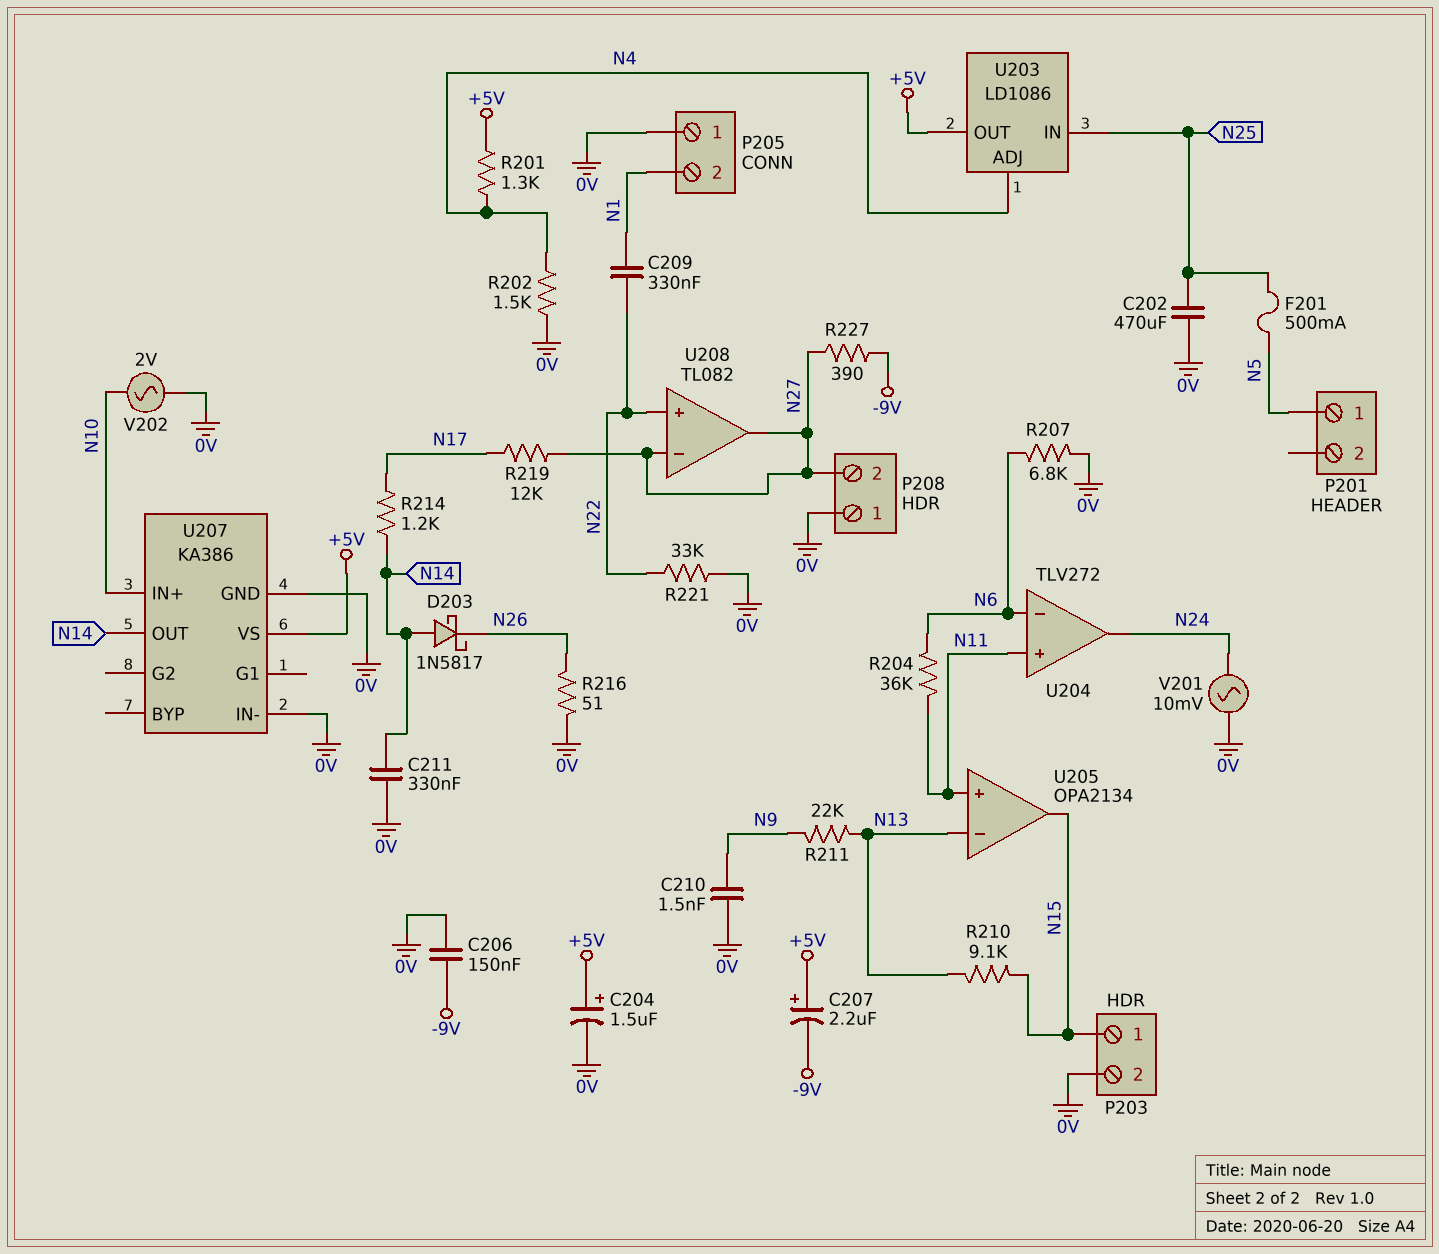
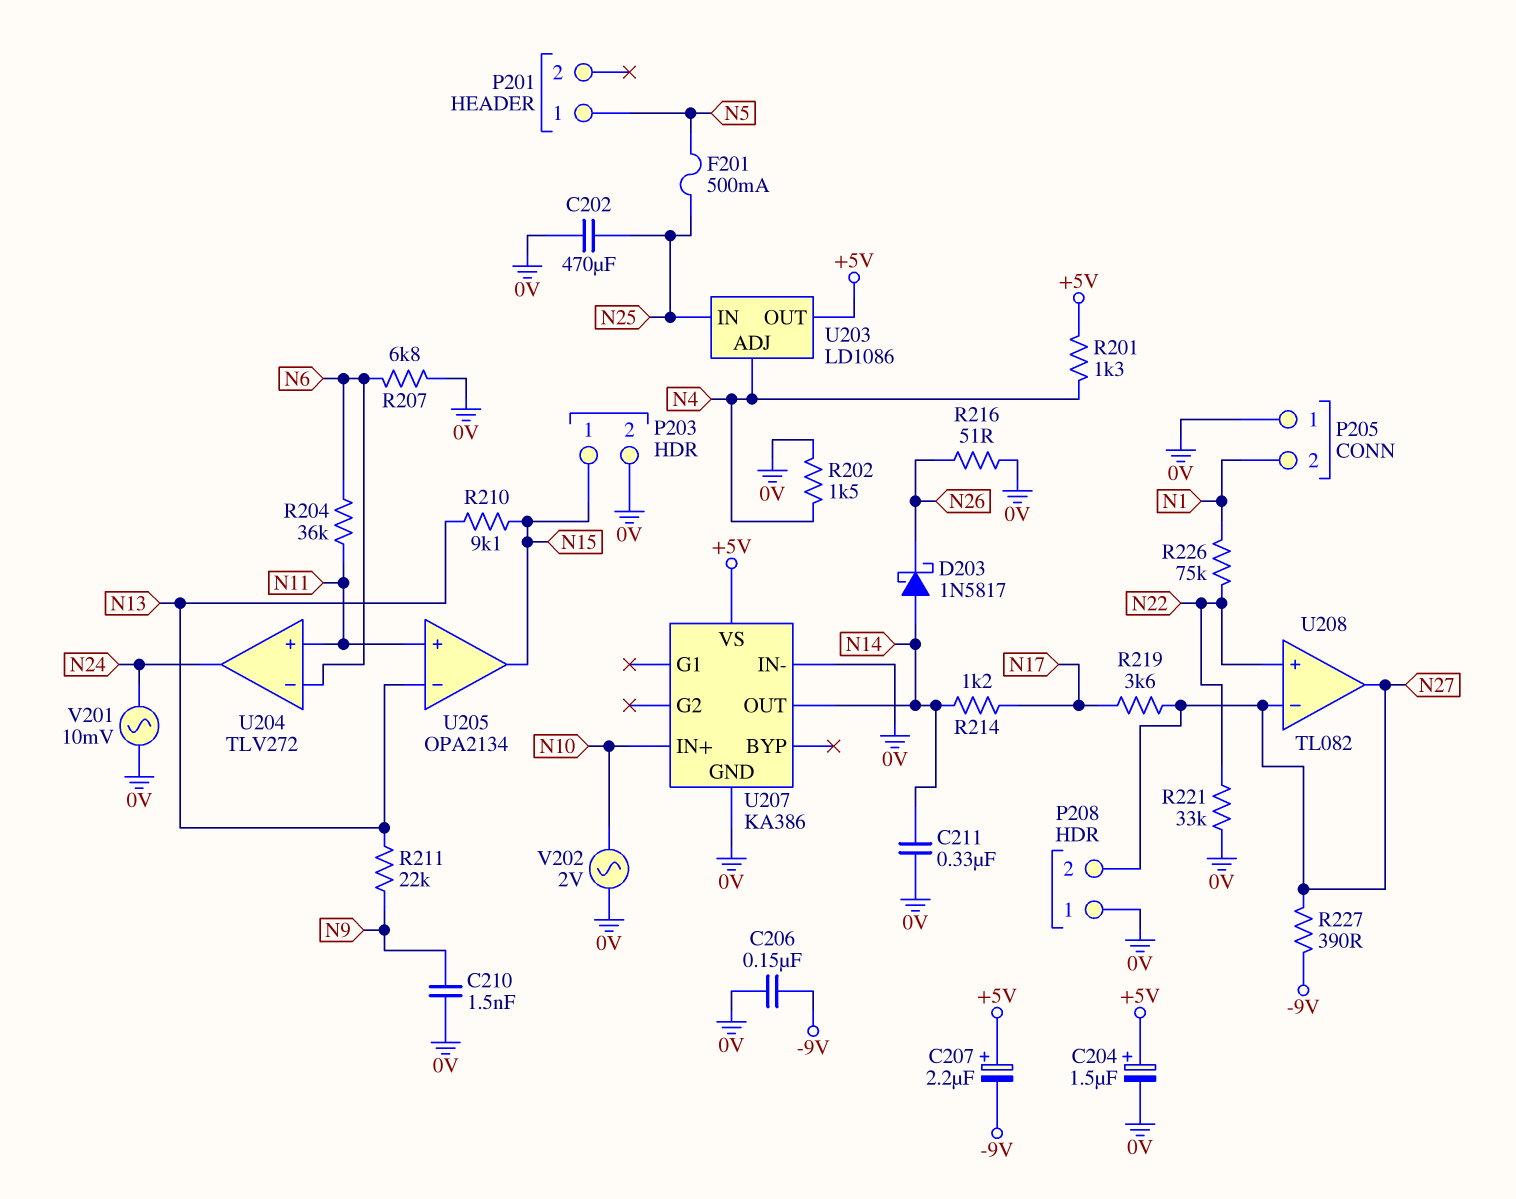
C209: 330nF (N1, N22) -> none
R219: 12k (N17, N27) -> 3.6k (N17, N27)
R226: none -> 75k (N1, N22)

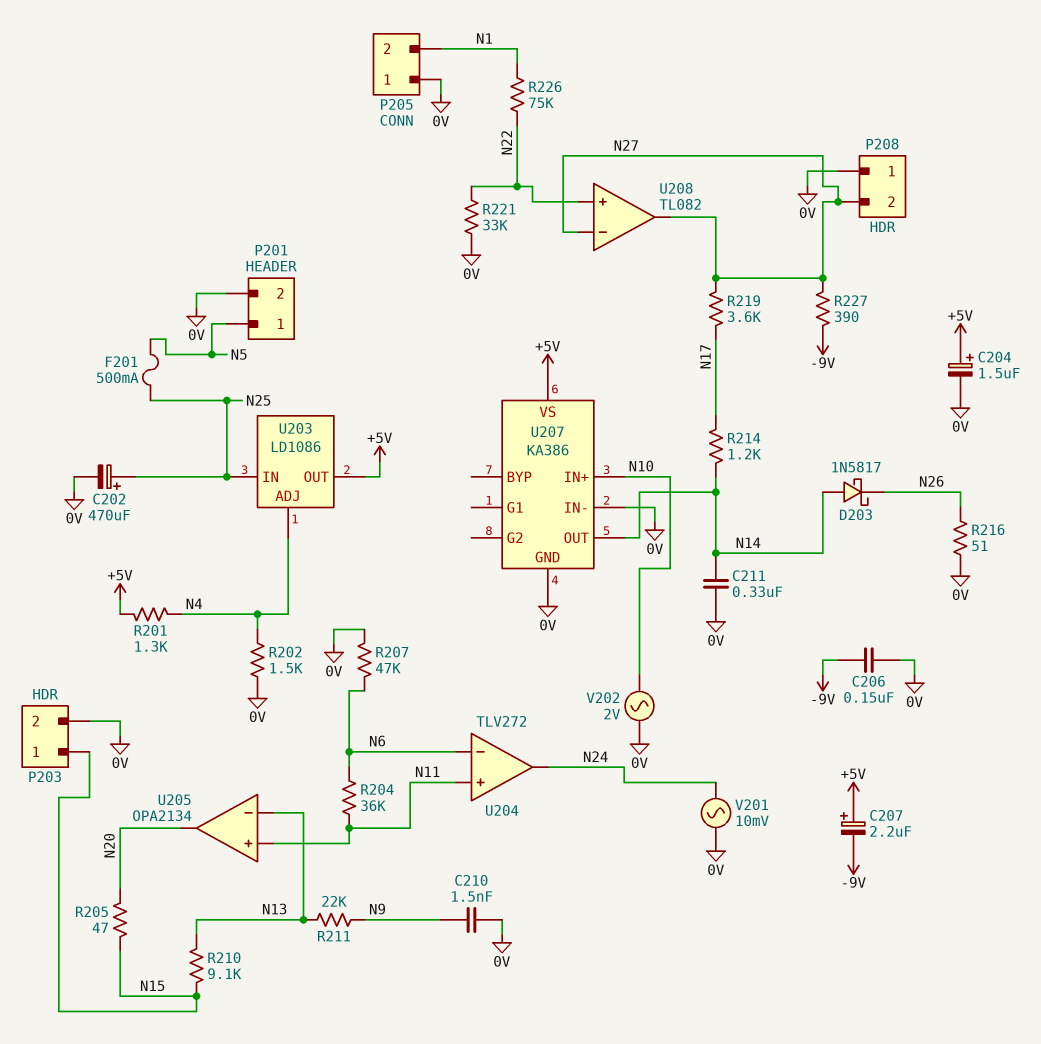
C202: 470uF (0V, N25) -> 470uF (plus N25, minus 0V)
P201 pin 2: none -> 0V
R205: none -> 47 (N15, N20)
R207: 6.8k (0V, N6) -> 47k (0V, N6)
U205 pin out: N15 -> N20

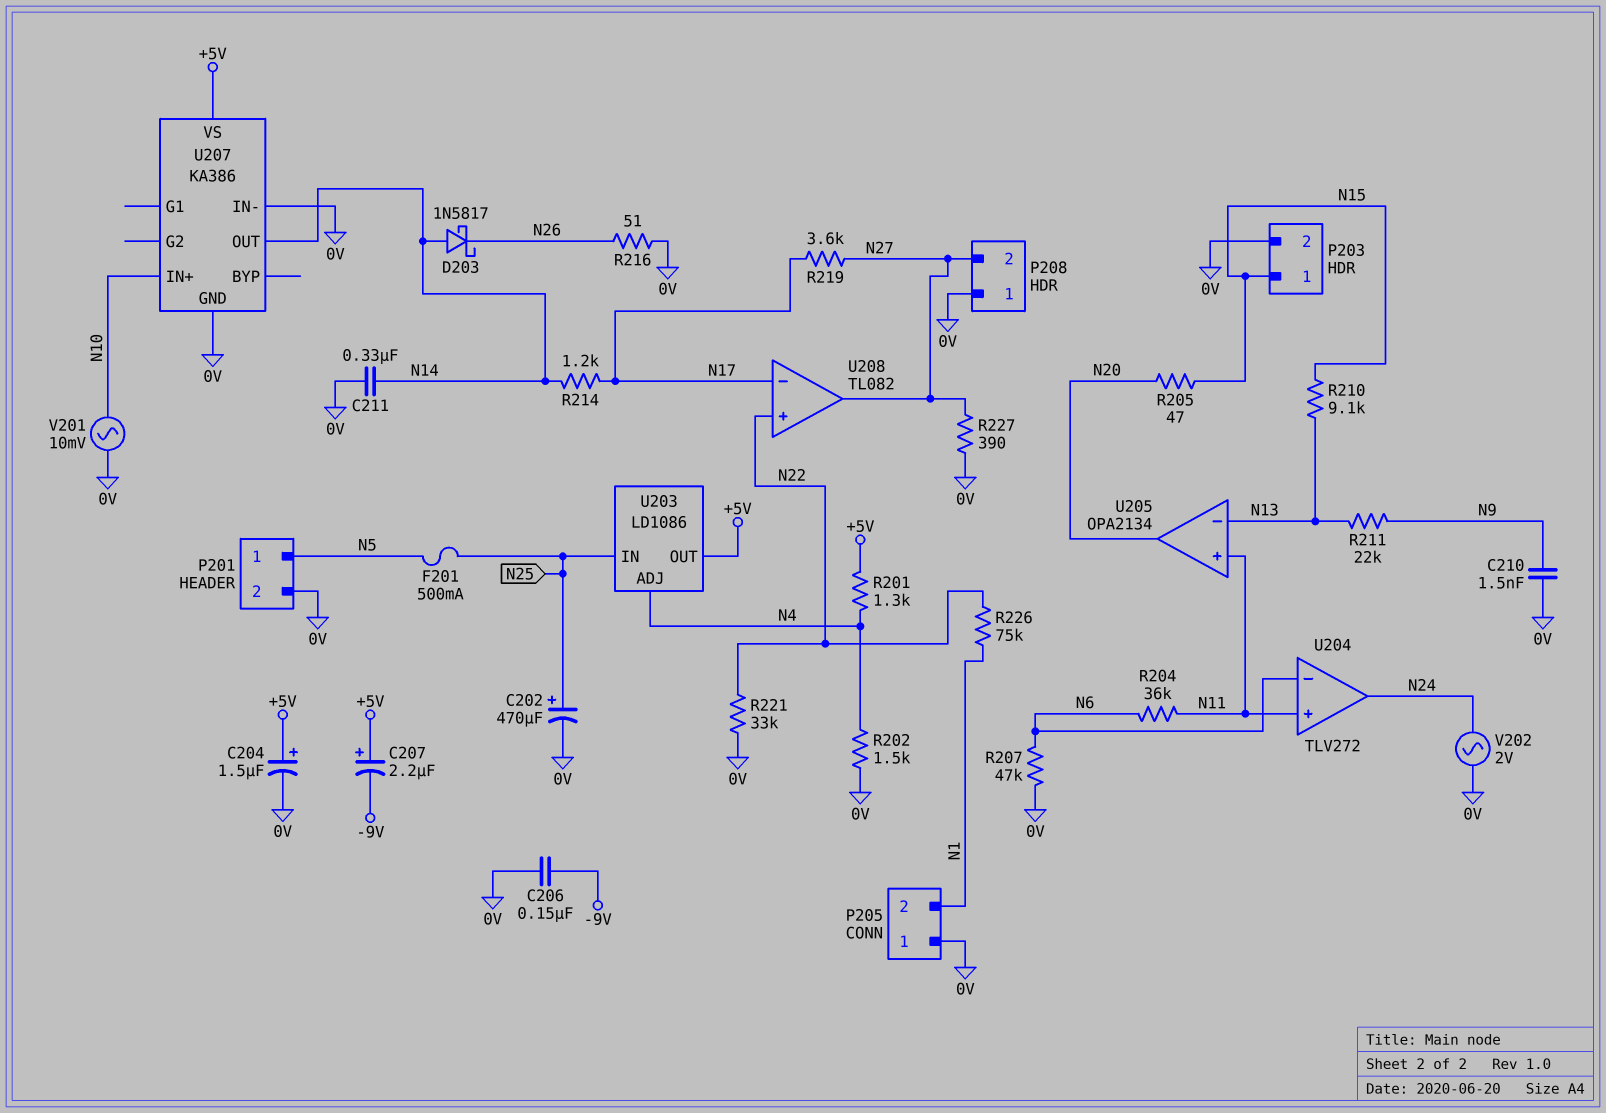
R227: 390 (-9V, N27) -> 390 (0V, N27)
U208 pin in-: N27 -> N17
V201: AC 10mV (0V, N24) -> AC 10mV (0V, N10)
V202: AC 2V (0V, N10) -> AC 2V (0V, N24)

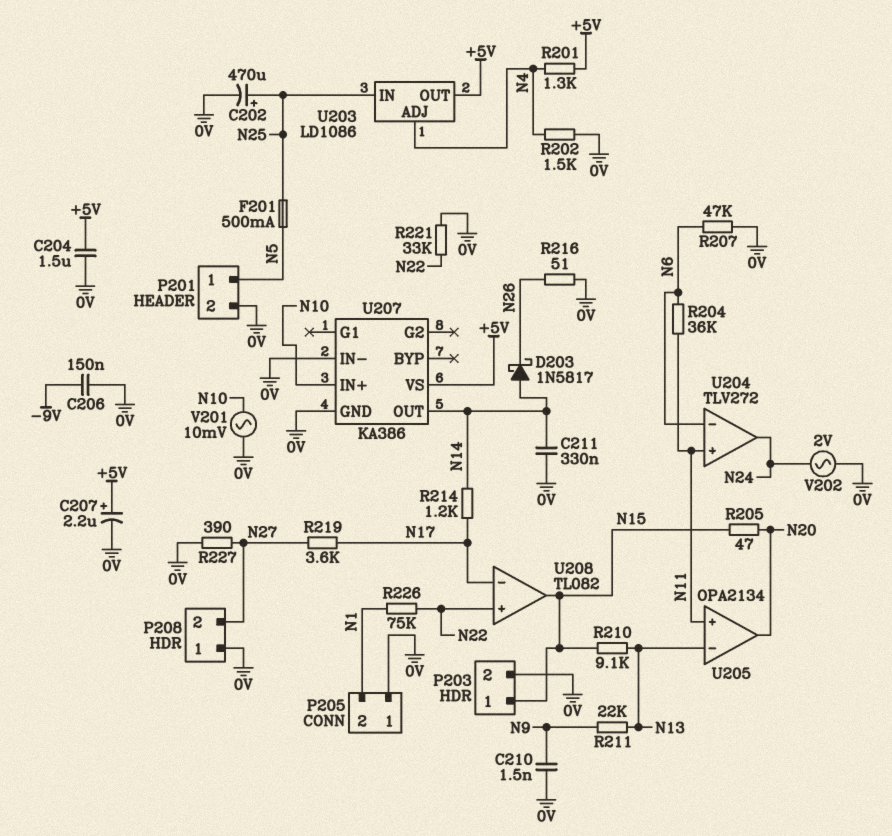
C204: 1.5uF (plus +5V, minus 0V) -> 1.5uF (+5V, 0V)
C207: 2.2uF (plus +5V, minus -9V) -> 2.2uF (plus +5V, minus 0V)
U208 pin out: N27 -> N15

